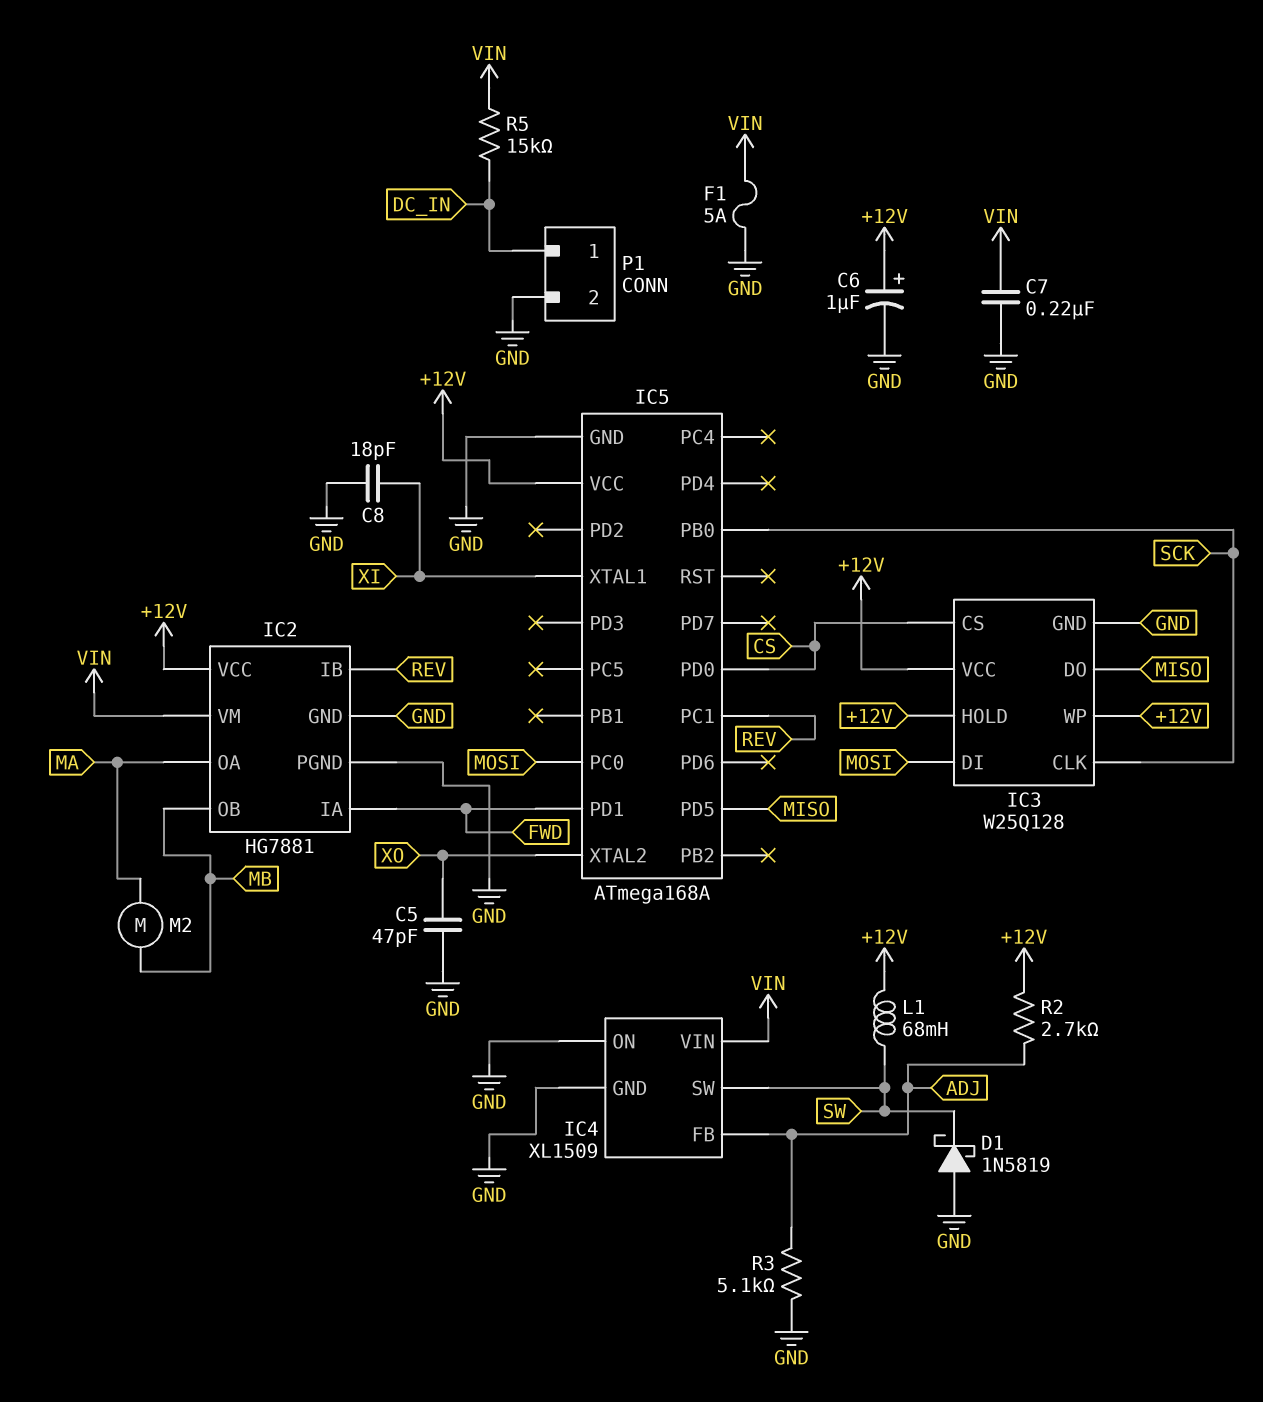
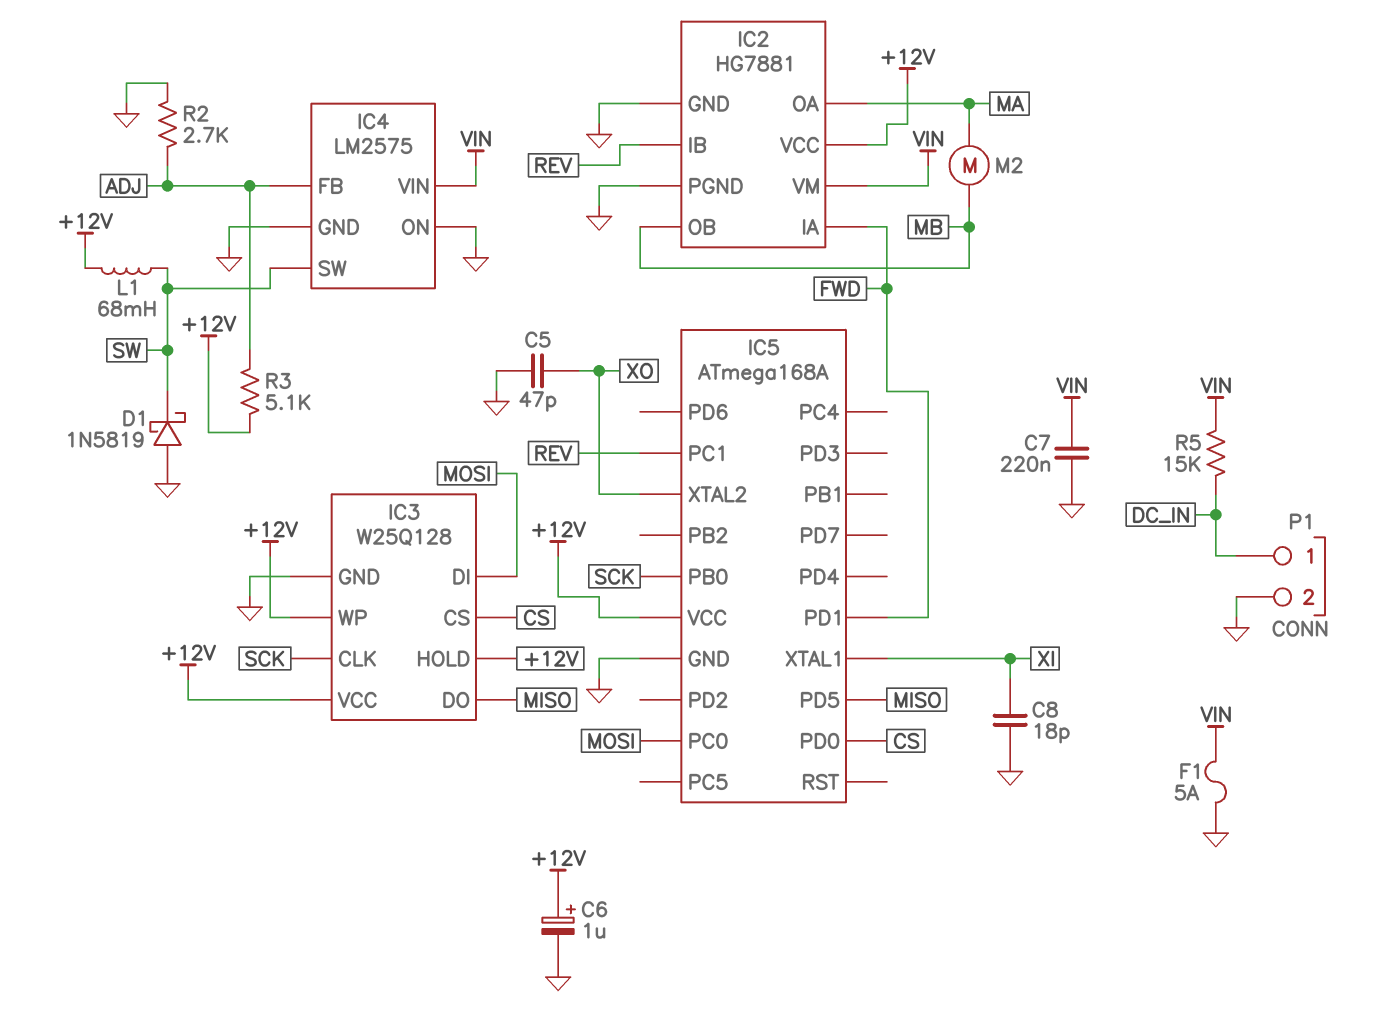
IC4: XL1509 -> LM2575
R2: 2.7k (+12V, ADJ) -> 2.7k (ADJ, GND)
R3: 5.1k (ADJ, GND) -> 5.1k (+12V, ADJ)

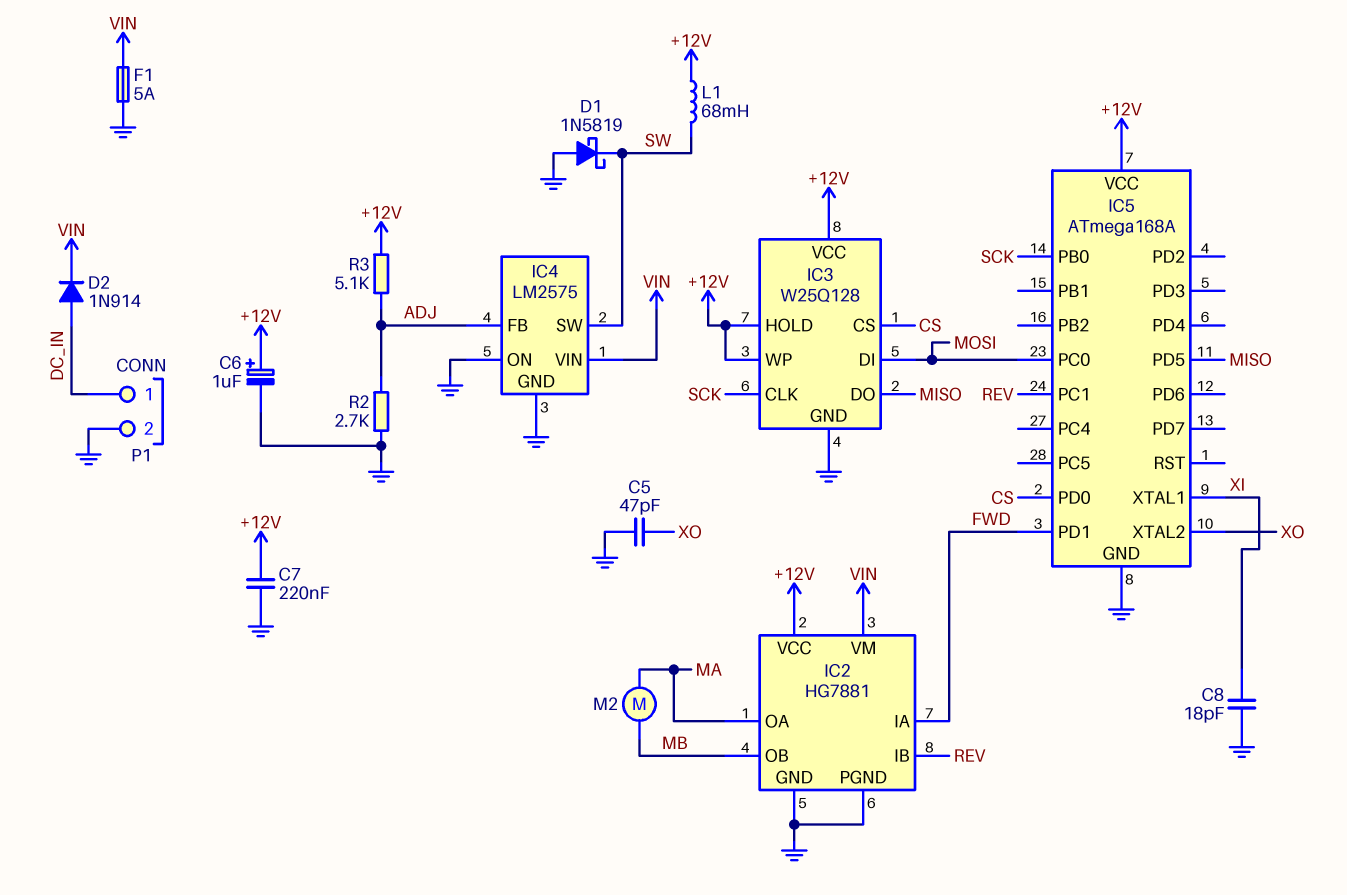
C7: 220nF (GND, VIN) -> 220nF (+12V, GND)
D2: none -> diode 1N914 (A DC_IN, K VIN)
R5: 15k (DC_IN, VIN) -> none

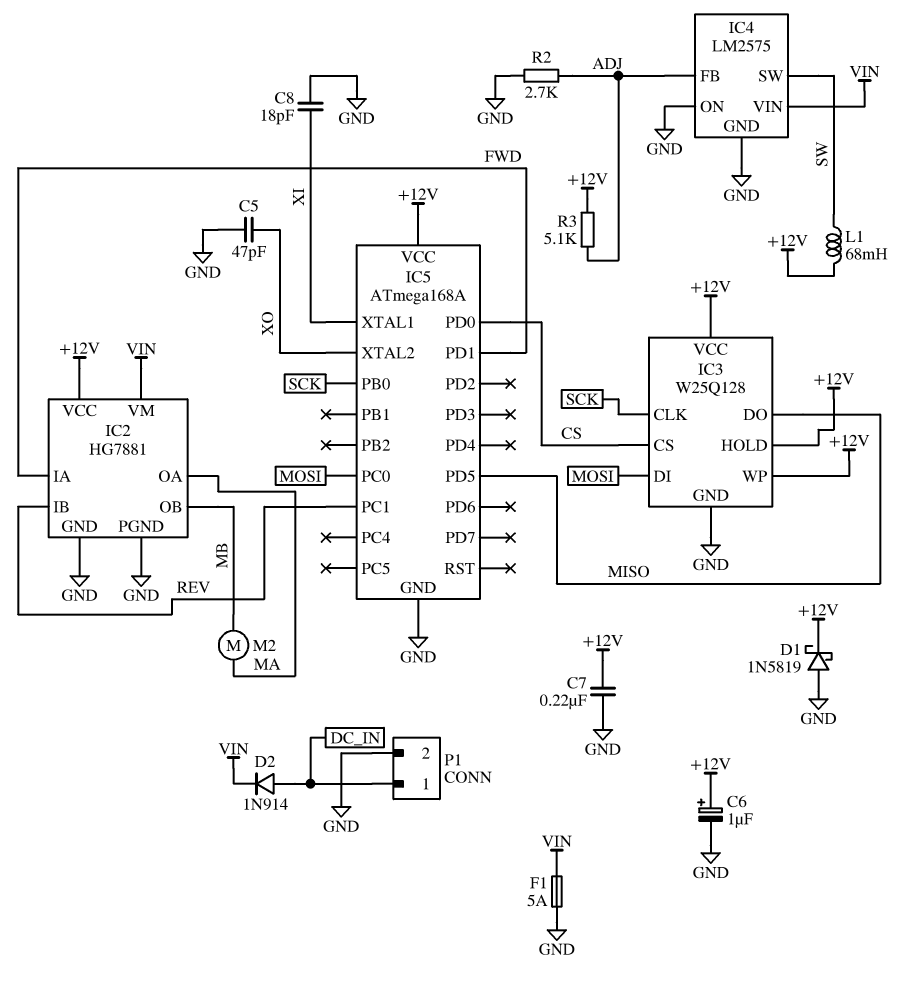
D1: schottky 1N5819 (A GND, K SW) -> schottky 1N5819 (A GND, K +12V)

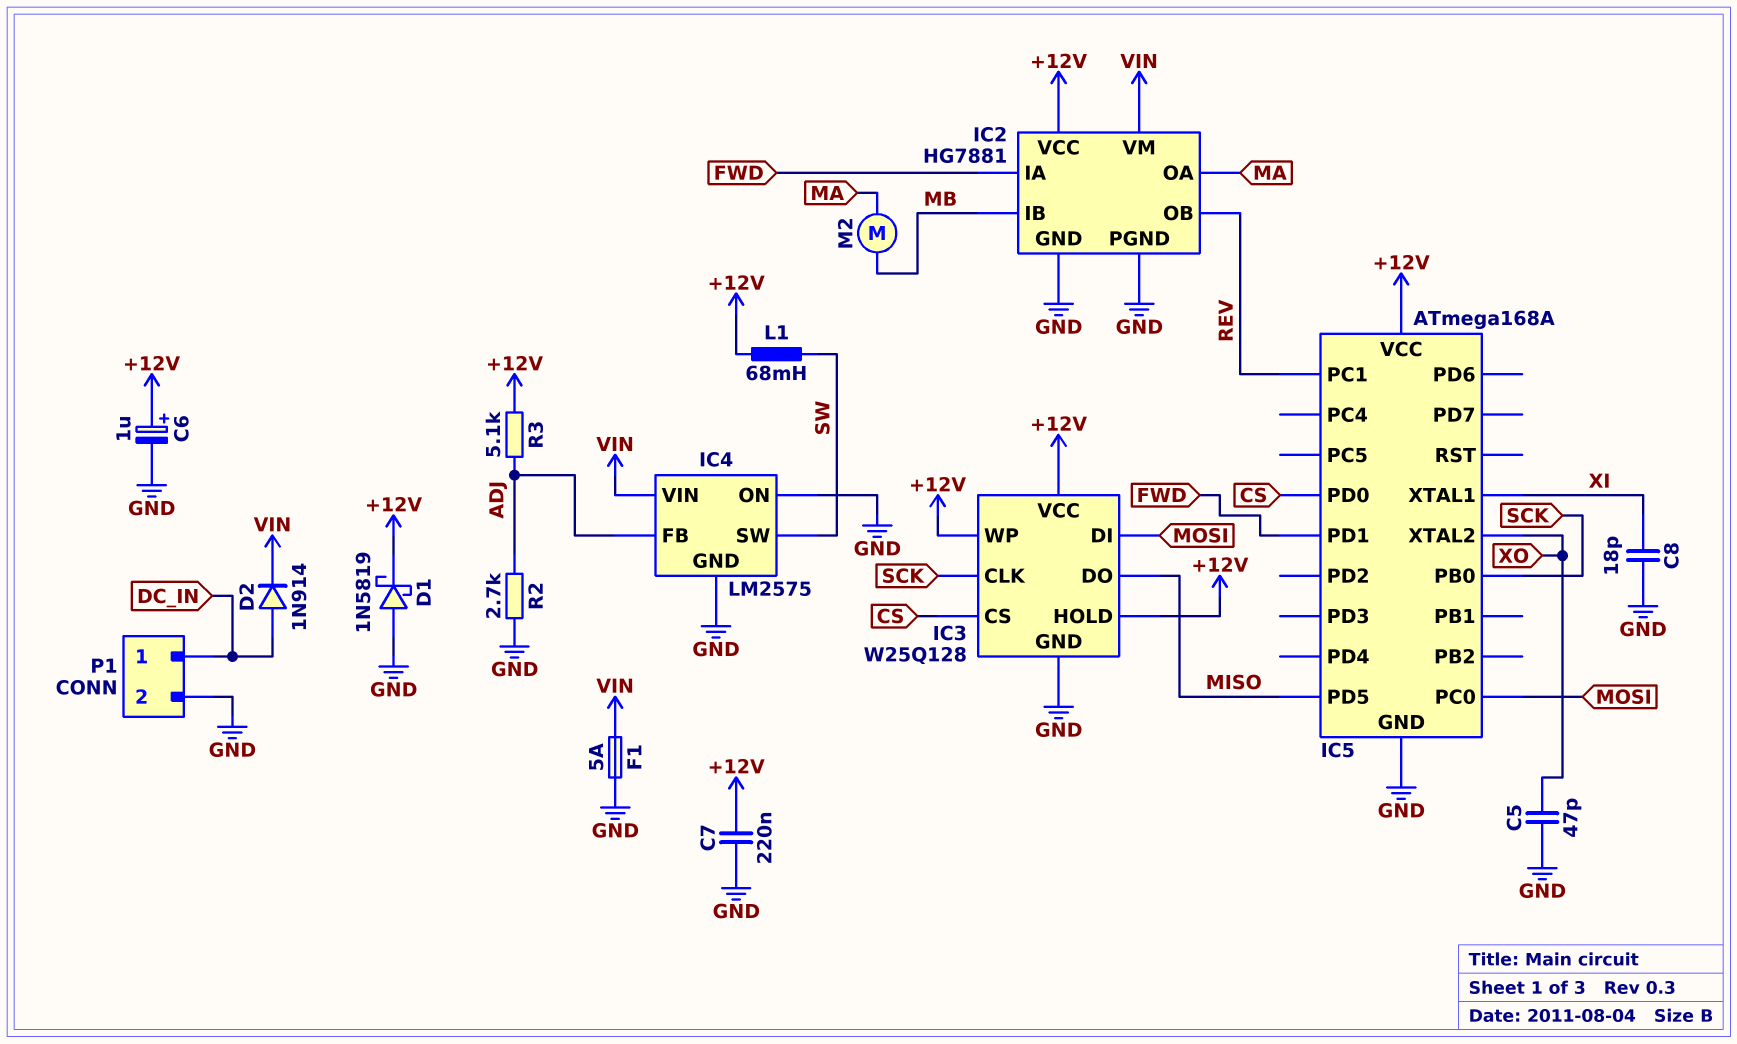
IC2 pin IB: REV -> MB
IC2 pin OB: MB -> REV

